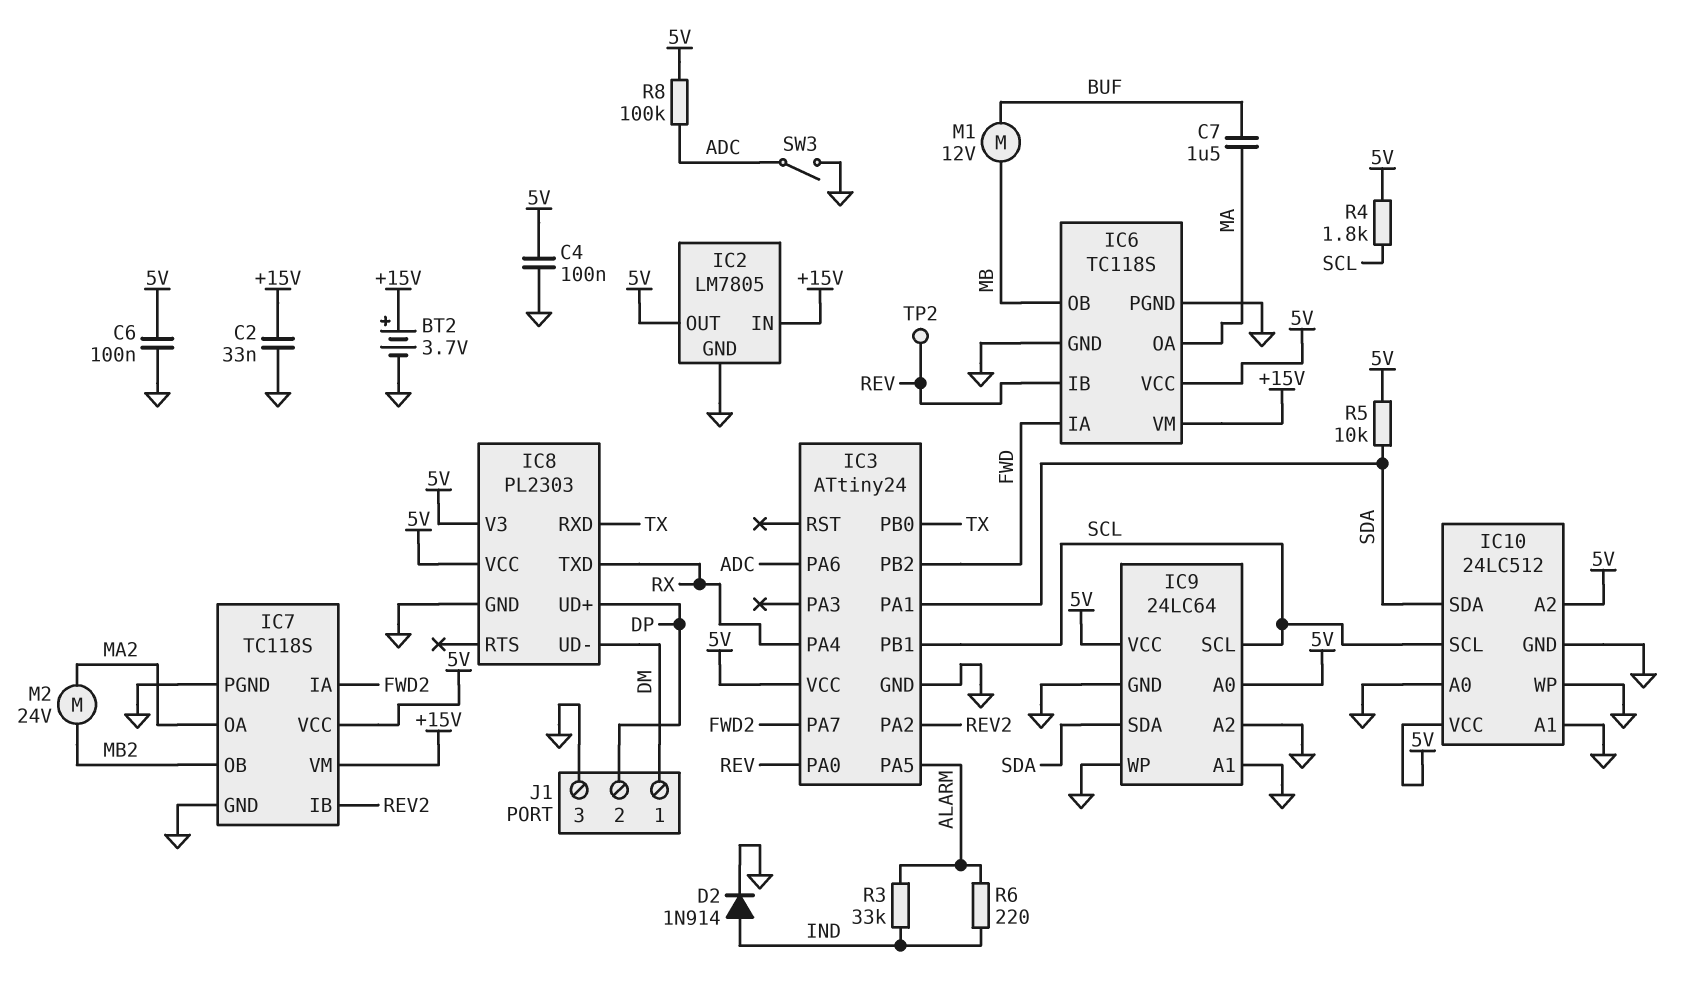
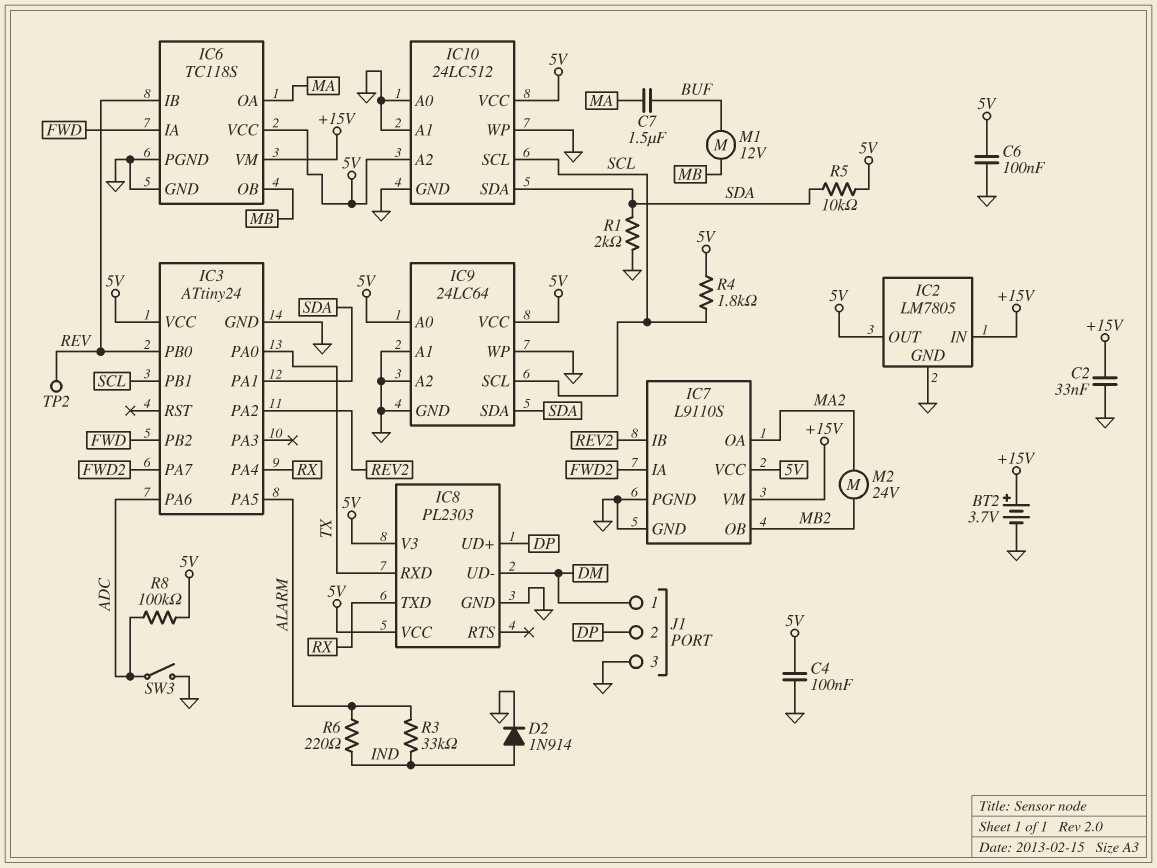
IC3 pin PA0: REV -> TX
IC3 pin PB0: TX -> REV
IC7: TC118S -> L9110S
R1: none -> 2k (GND, SDA)

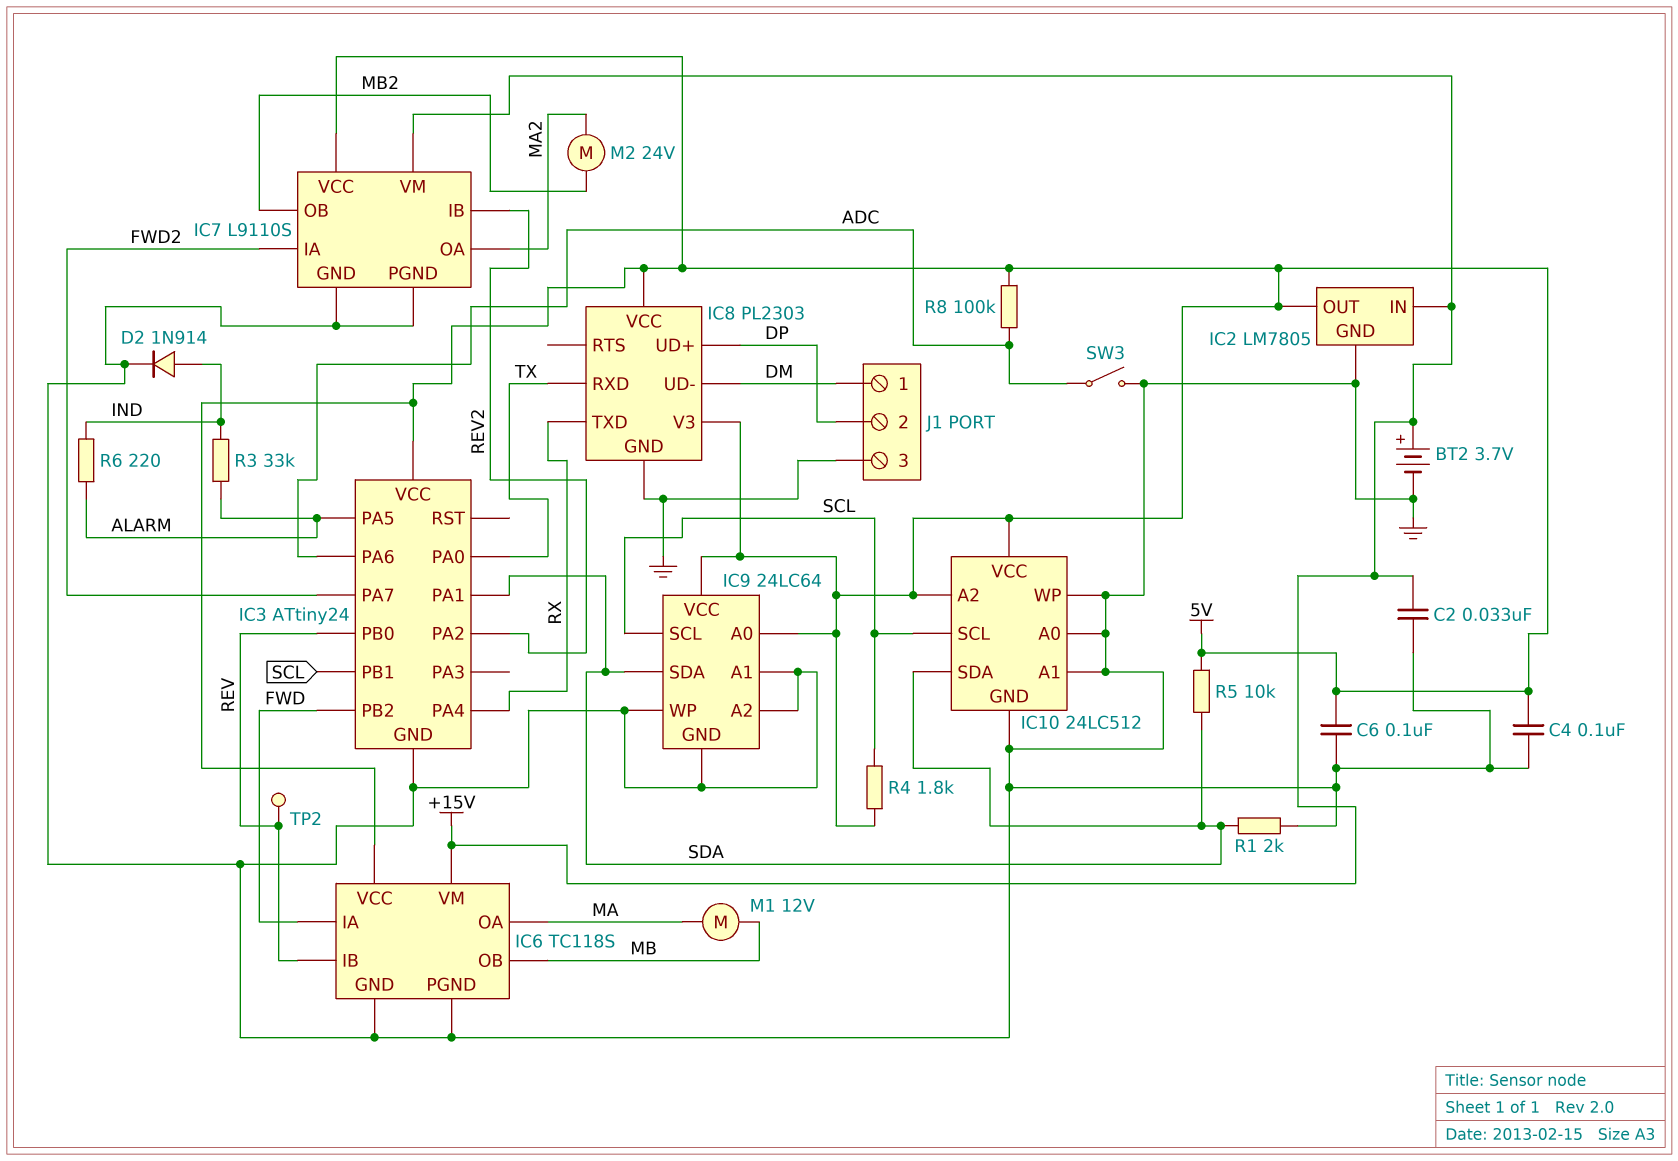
C7: 1.5uF (BUF, MA) -> none
M1: motor 12V (BUF, MB) -> motor 12V (MA, MB)

